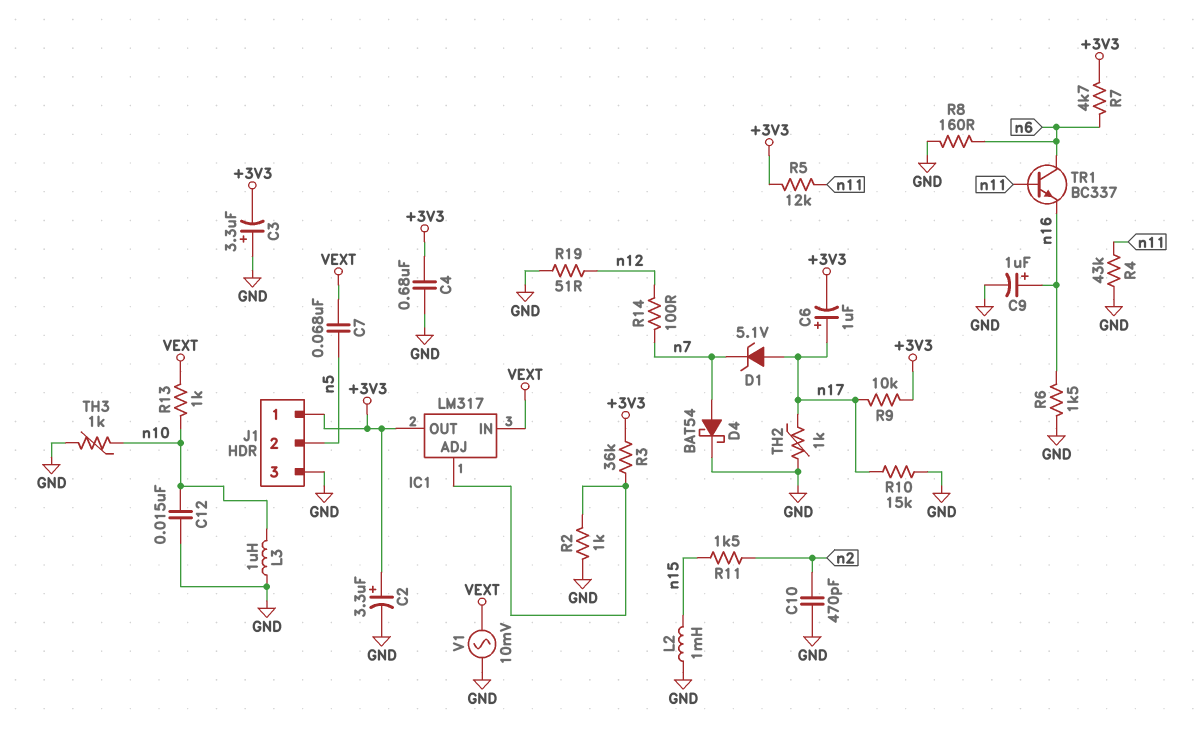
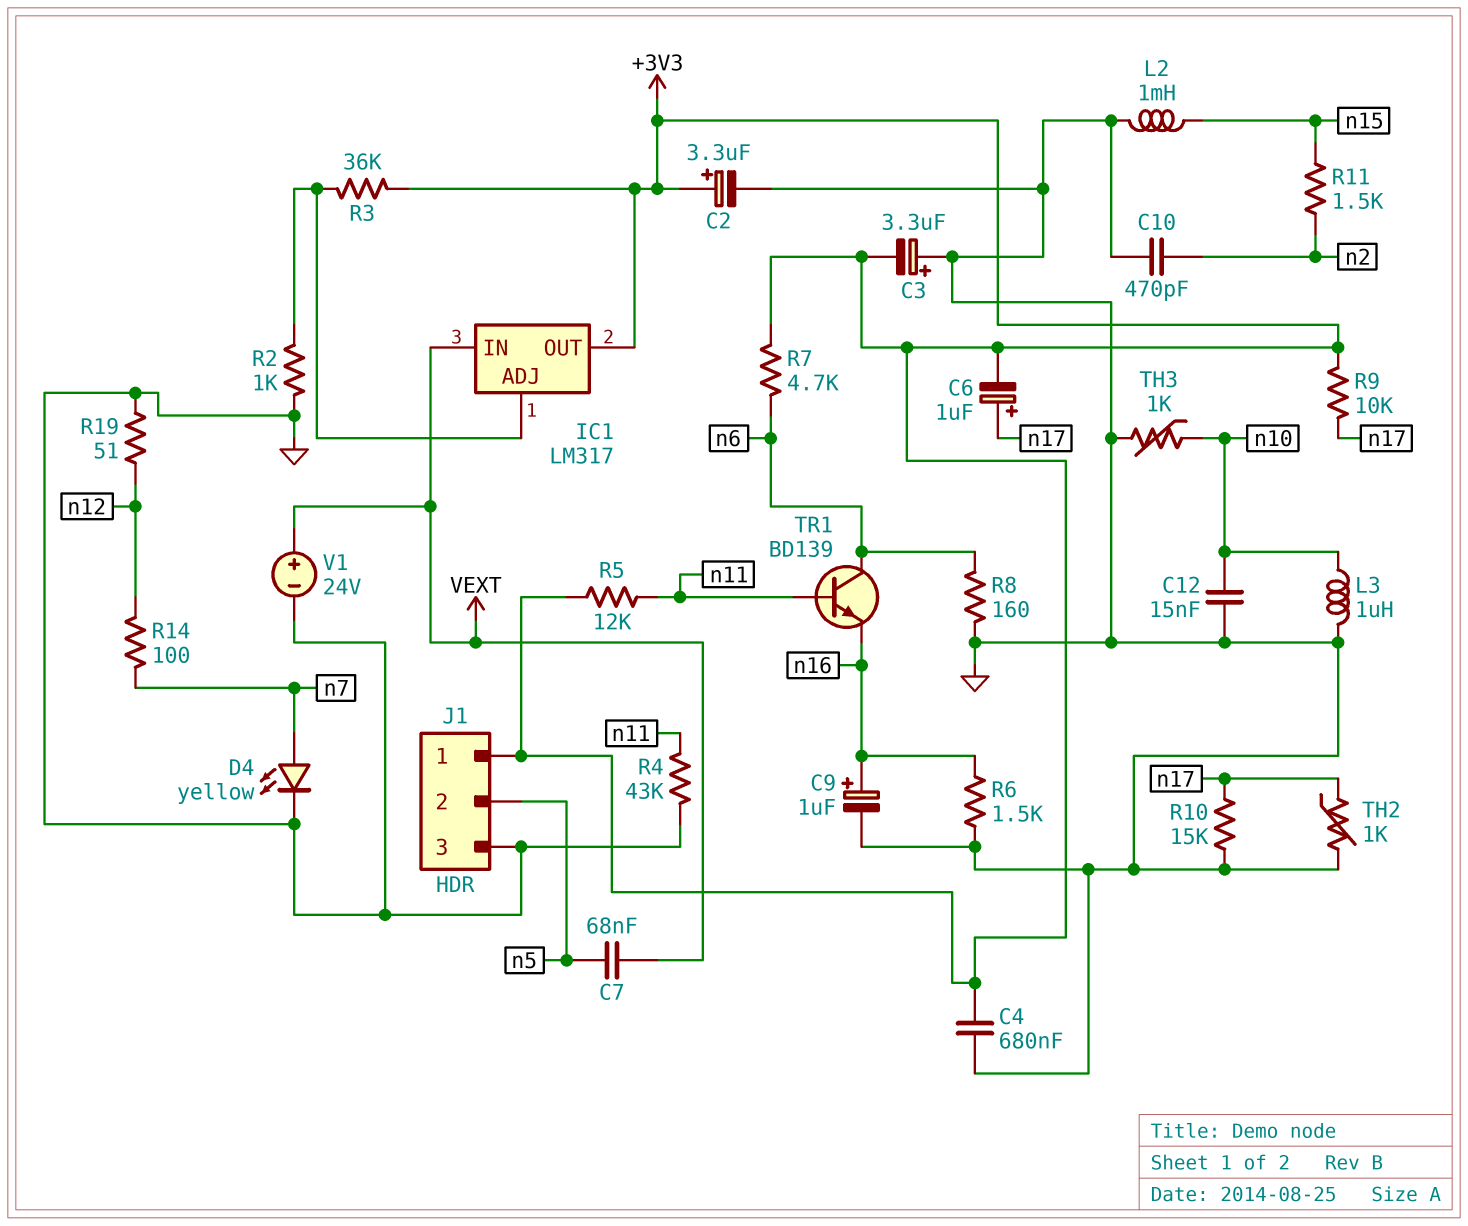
D1: zener 5.1V (A n17, K n7) -> none
D4: schottky BAT54 (A n7, K GND) -> LED yellow (A n7, K GND)
R13: 1k (VEXT, n10) -> none
TR1: NPN BC337 (B n11, C n6, E n16) -> NPN BD139 (B n11, C n6, E n16)
V1: AC 10mV (GND, VEXT) -> 24V (plus VEXT, minus GND)

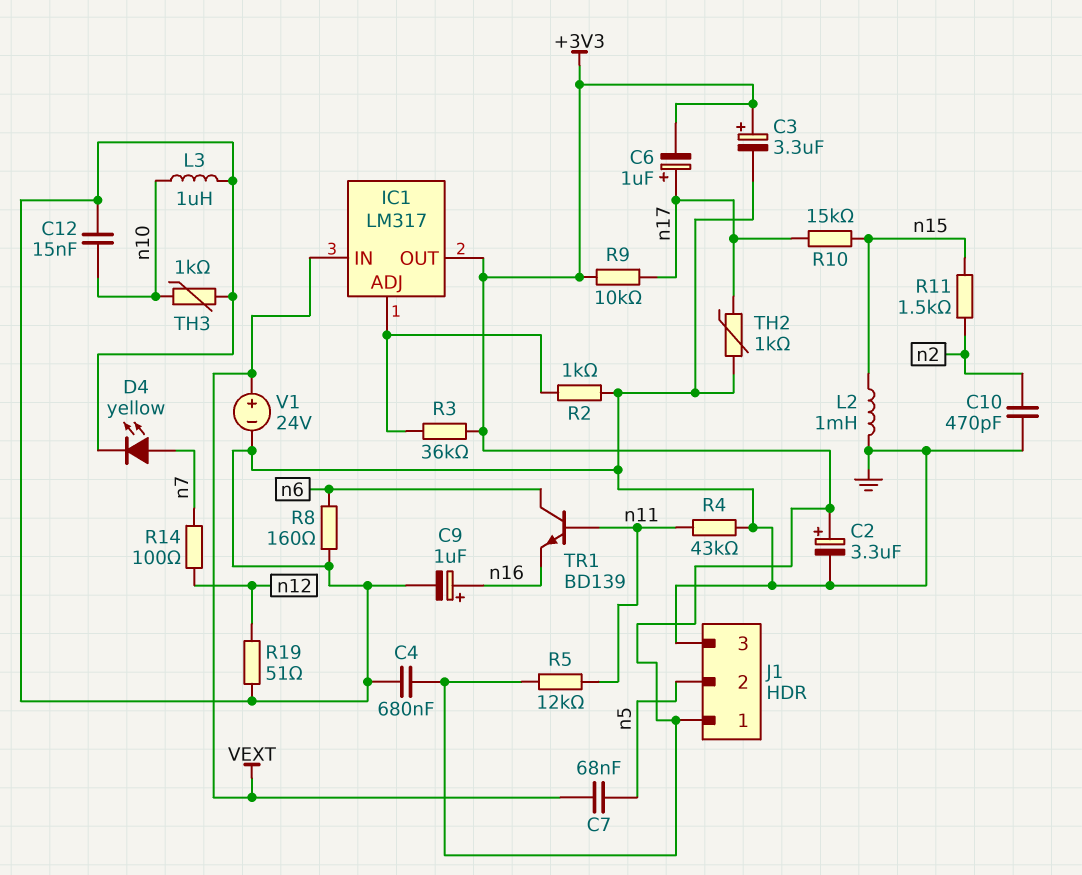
C3: 3.3uF (plus GND, minus +3V3) -> 3.3uF (plus +3V3, minus GND)
R6: 1.5k (GND, n16) -> none
R7: 4.7k (+3V3, n6) -> none
R10: 15k (GND, n17) -> 15k (n15, n17)

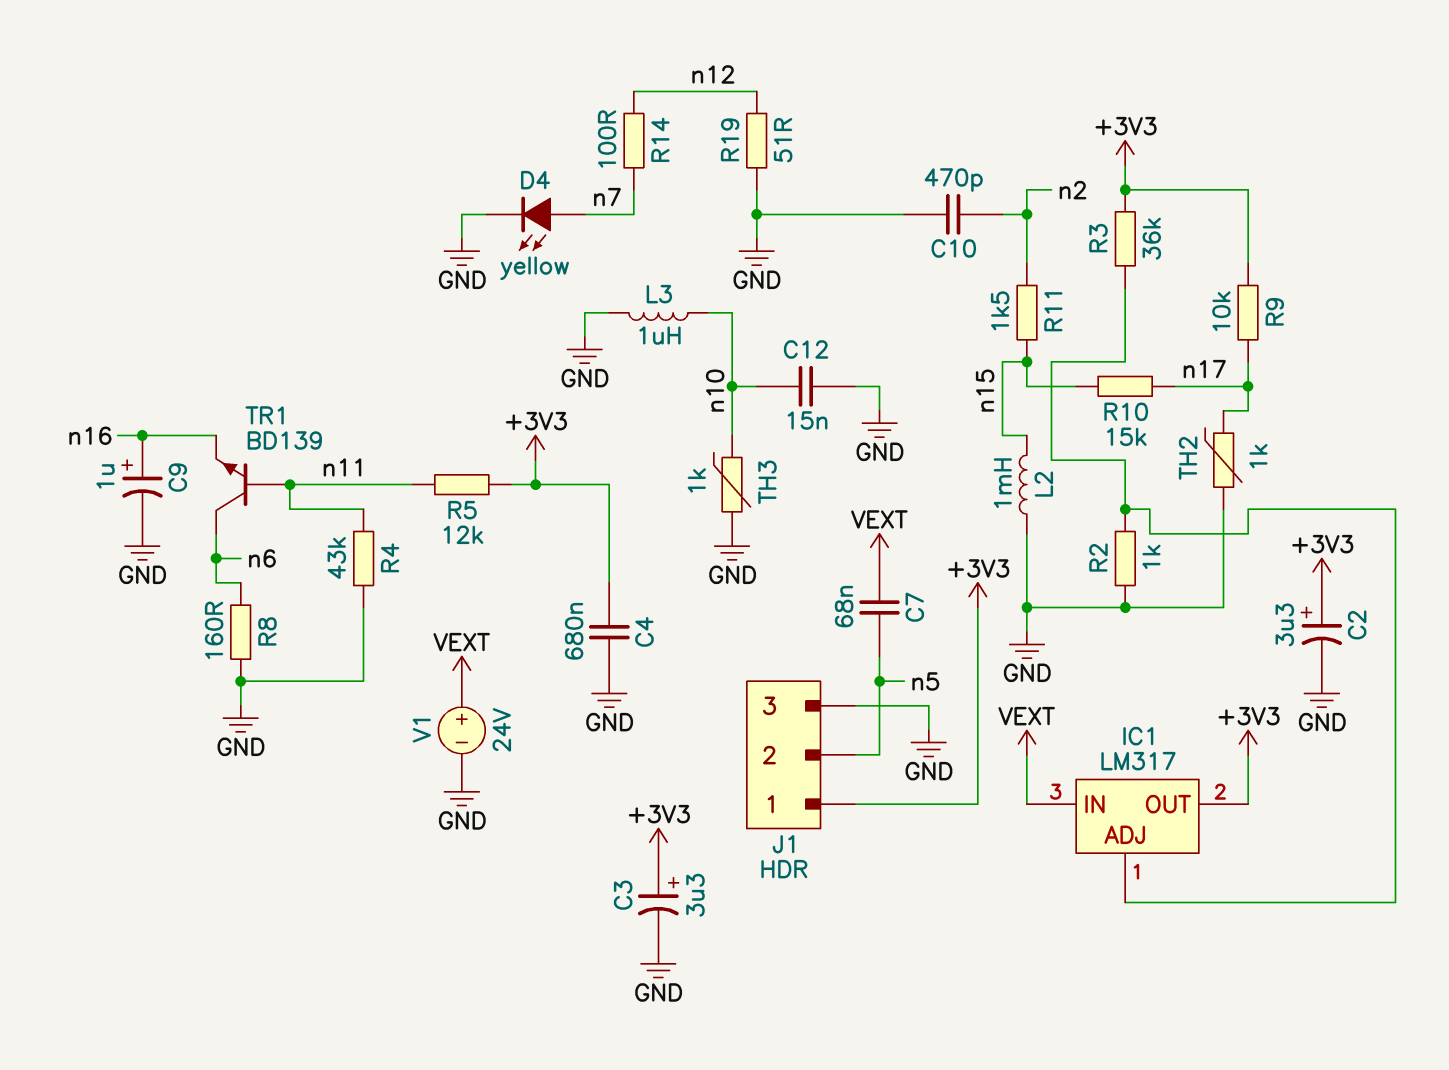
C6: 1uF (plus n17, minus +3V3) -> none

